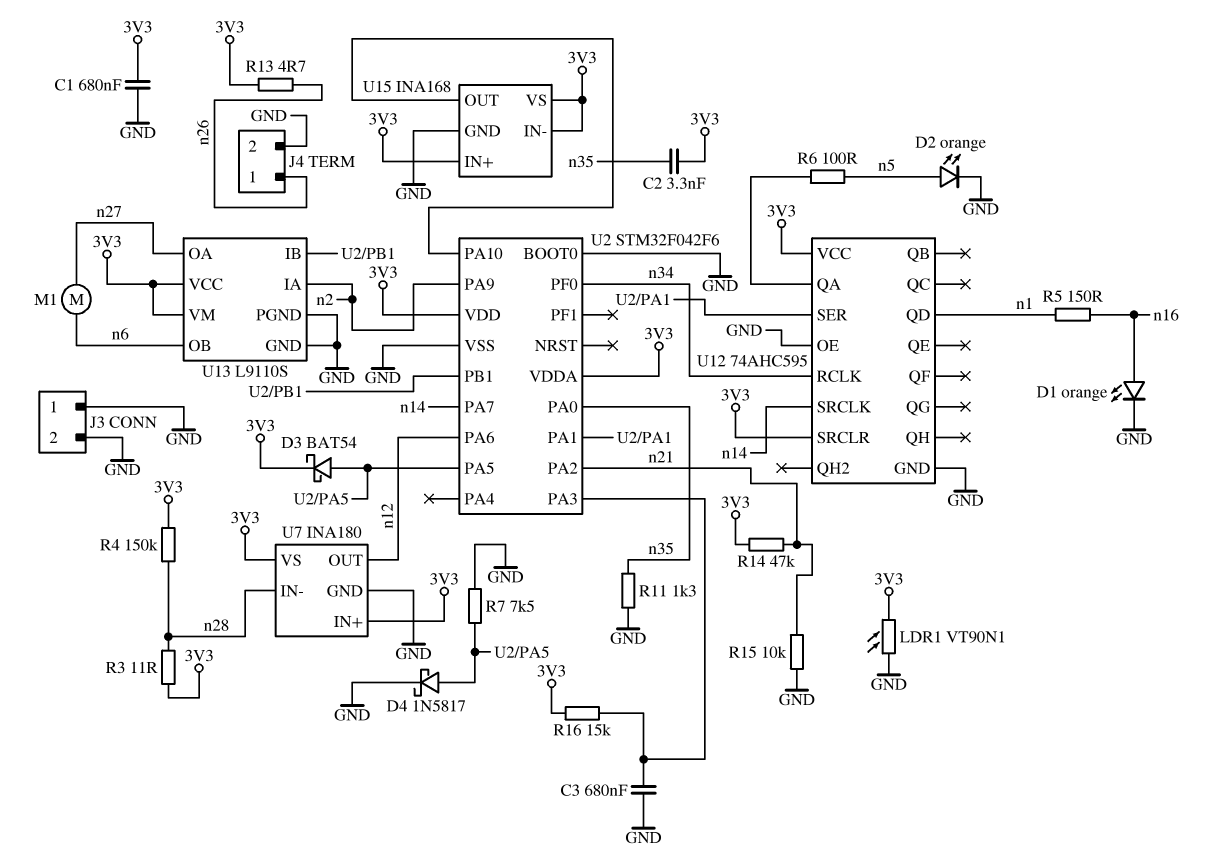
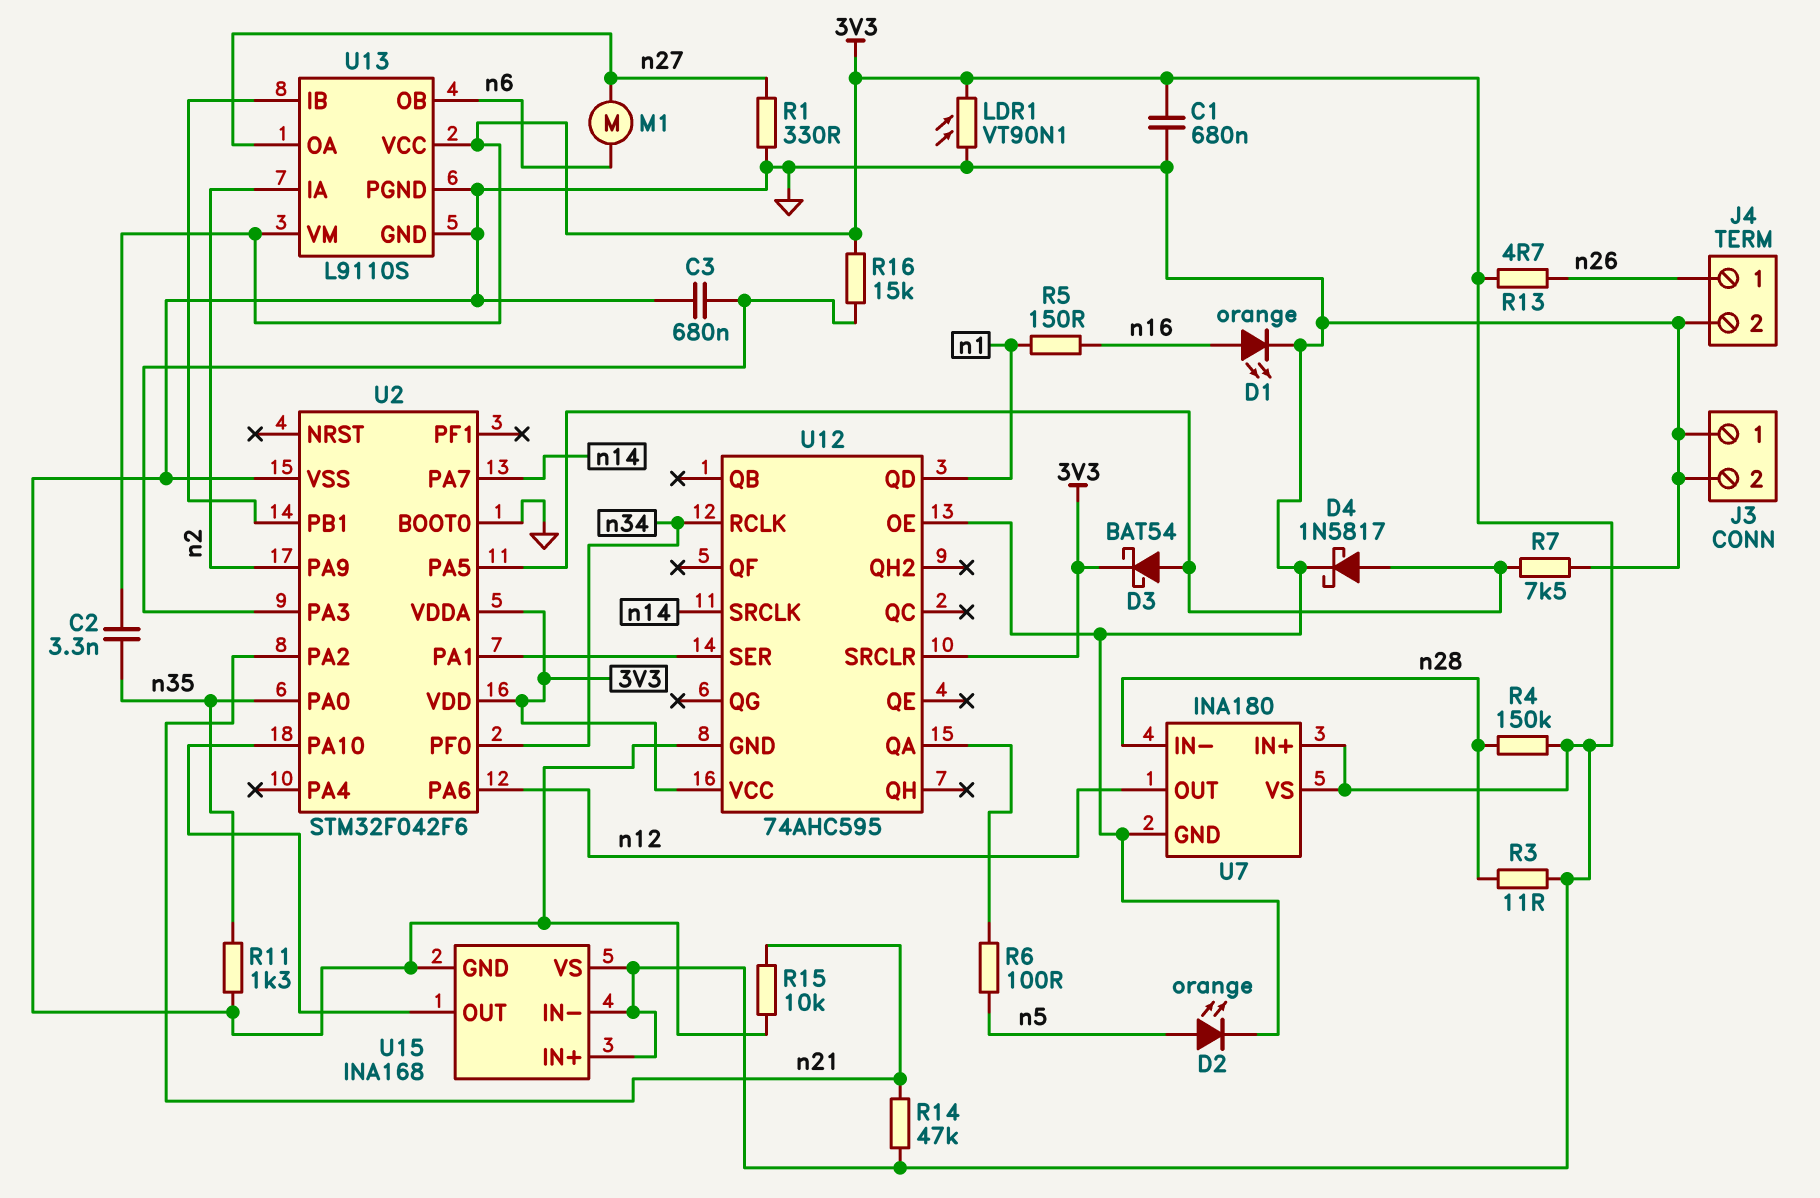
R1: none -> 330 (GND, n27)

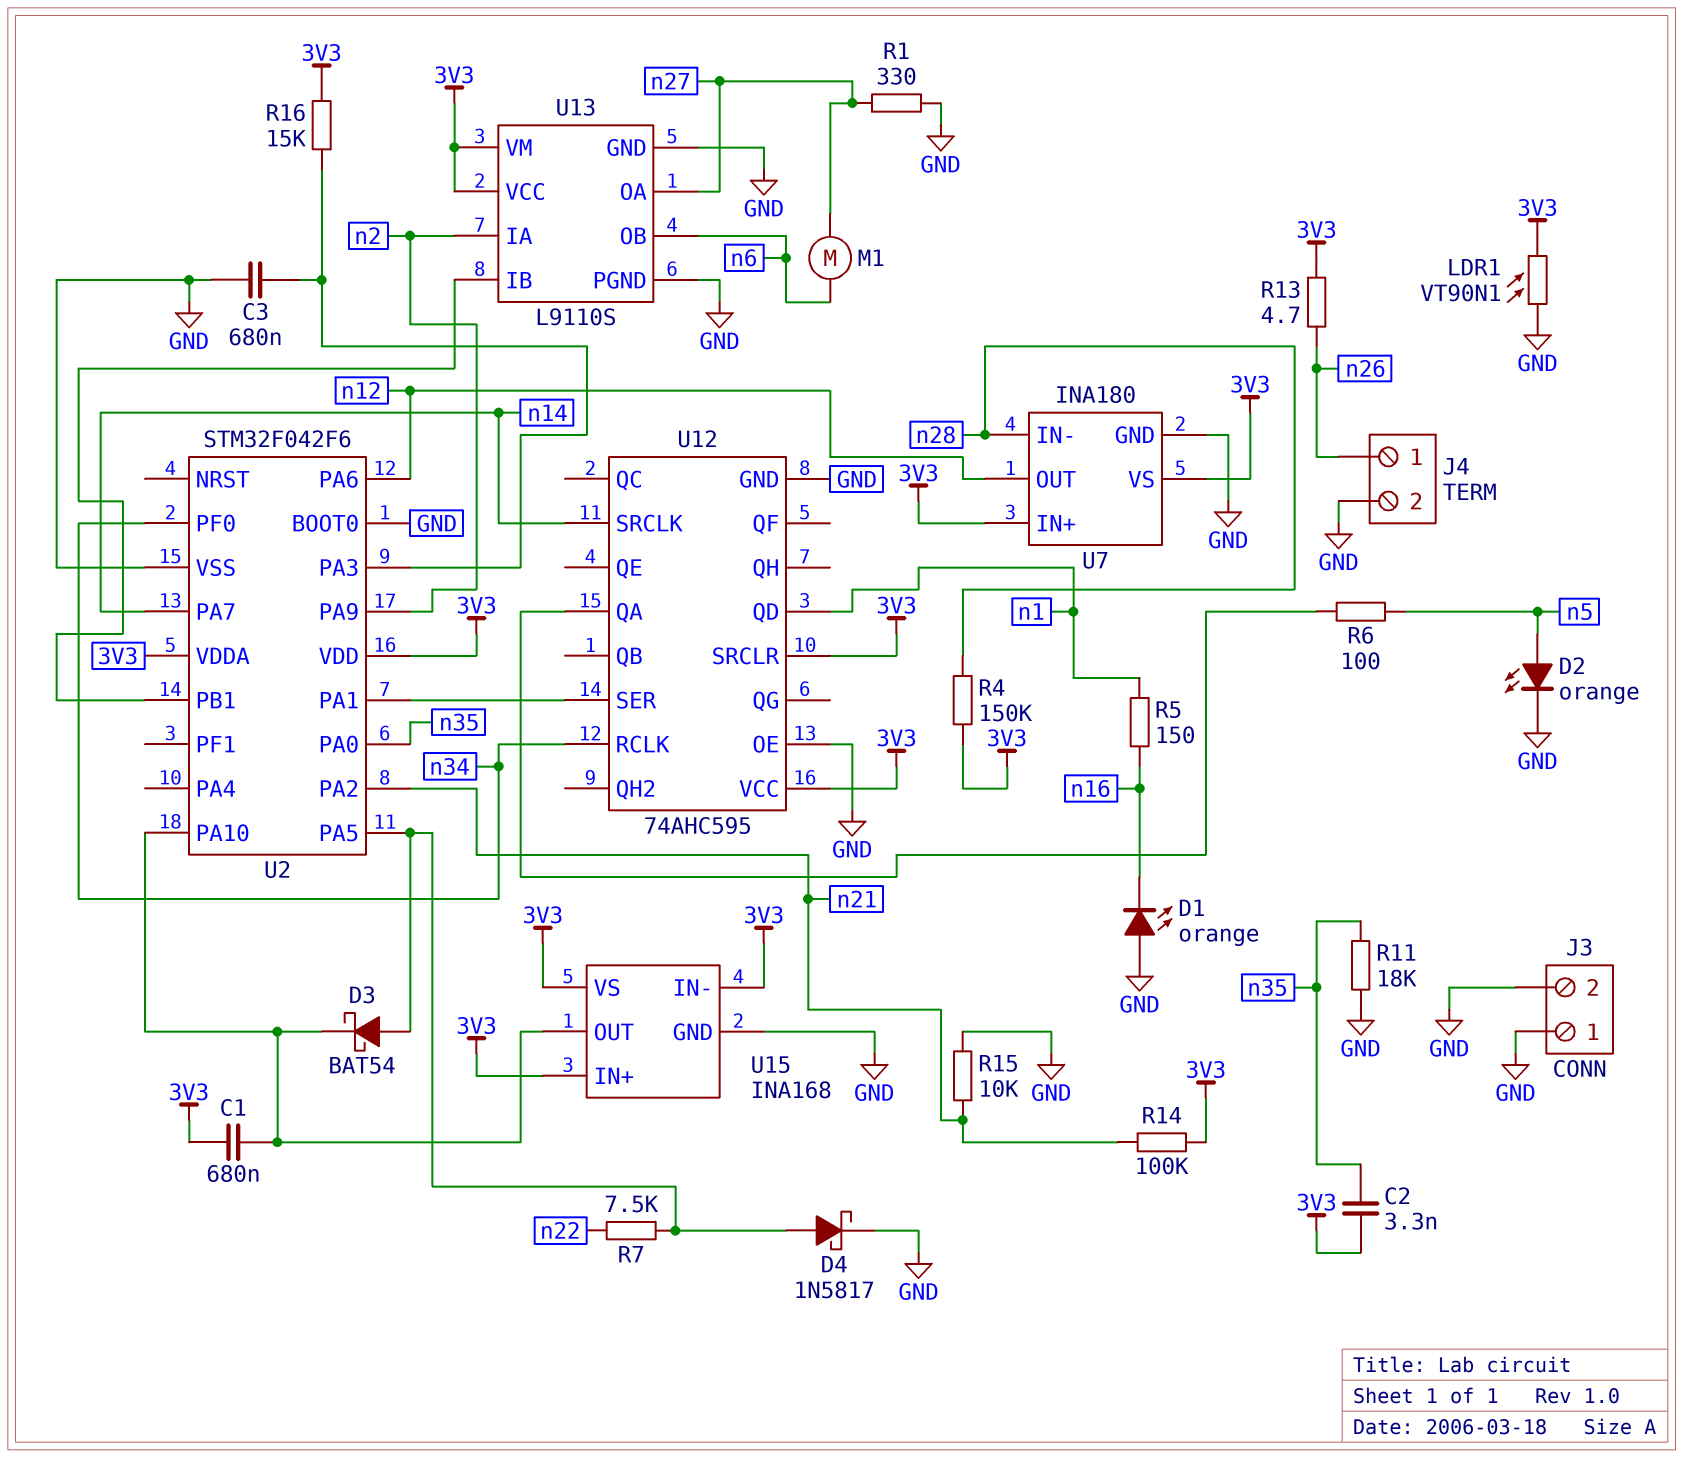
C1: 680nF (3V3, GND) -> 680nF (3V3, U2/PA10)
D1: LED orange (A n16, K GND) -> LED orange (A GND, K n16)
D3: schottky BAT54 (A U2/PA5, K 3V3) -> schottky BAT54 (A U2/PA5, K U2/PA10)
R3: 11 (3V3, n28) -> none
R7: 7.5k (GND, U2/PA5) -> 7.5k (U2/PA5, n22)
R11: 1.3k (GND, n35) -> 18k (GND, n35)
R14: 47k (3V3, n21) -> 100k (3V3, n21)

